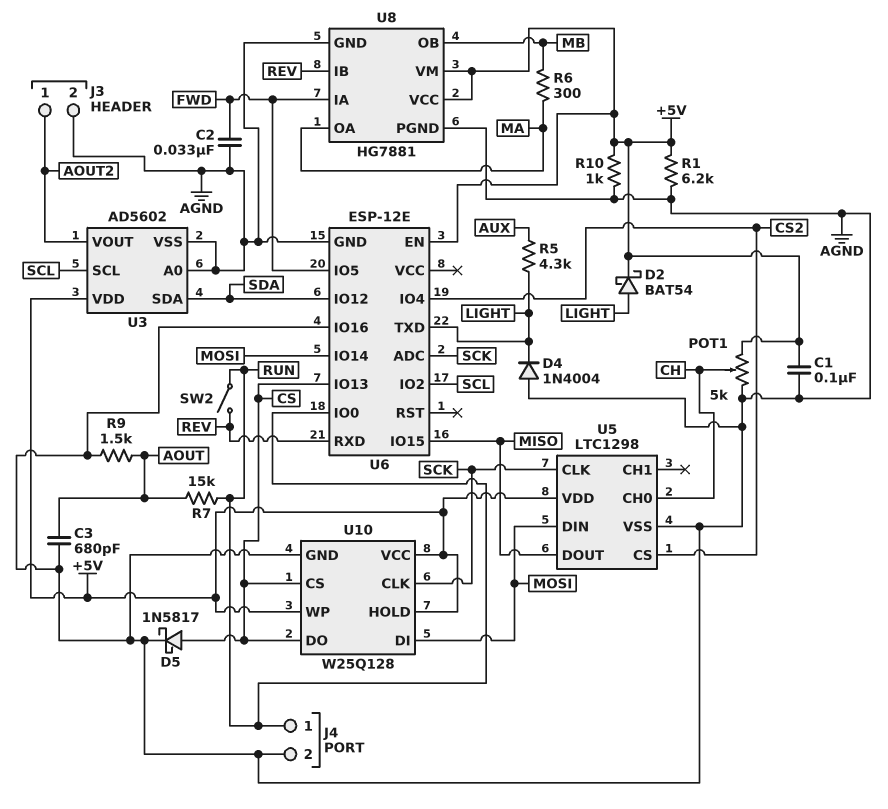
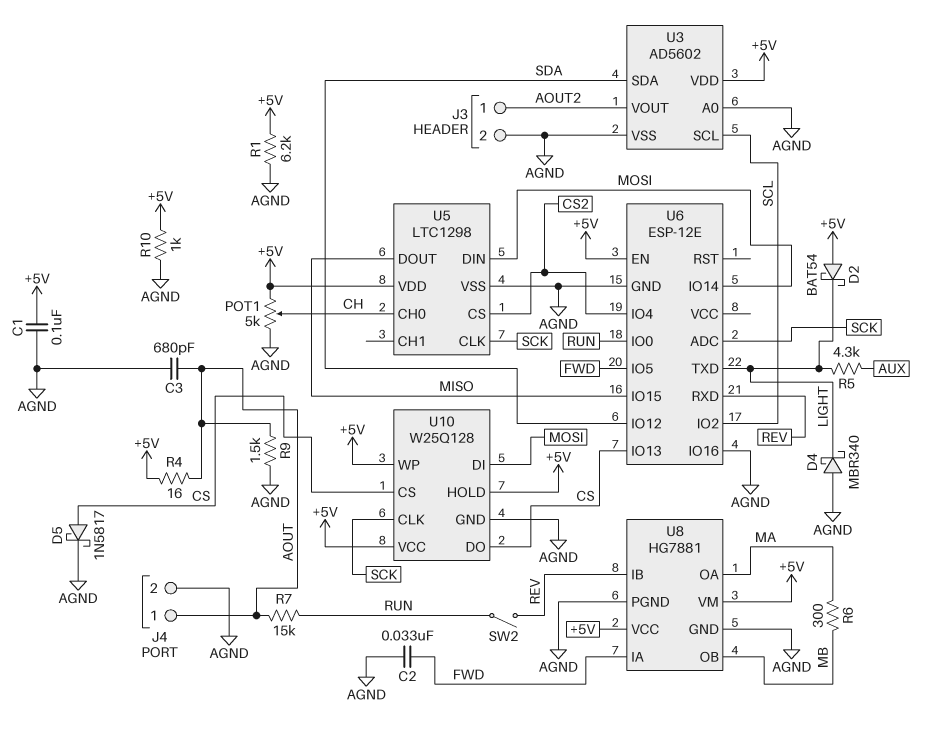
D2: schottky BAT54 (A LIGHT, K +5V) -> schottky BAT54 (A +5V, K LIGHT)
D4: diode 1N4004 (A AGND, K LIGHT) -> schottky MBR340 (A AGND, K LIGHT)
J4 pin 1: RUN -> AOUT
R4: none -> 16 (+5V, AOUT)

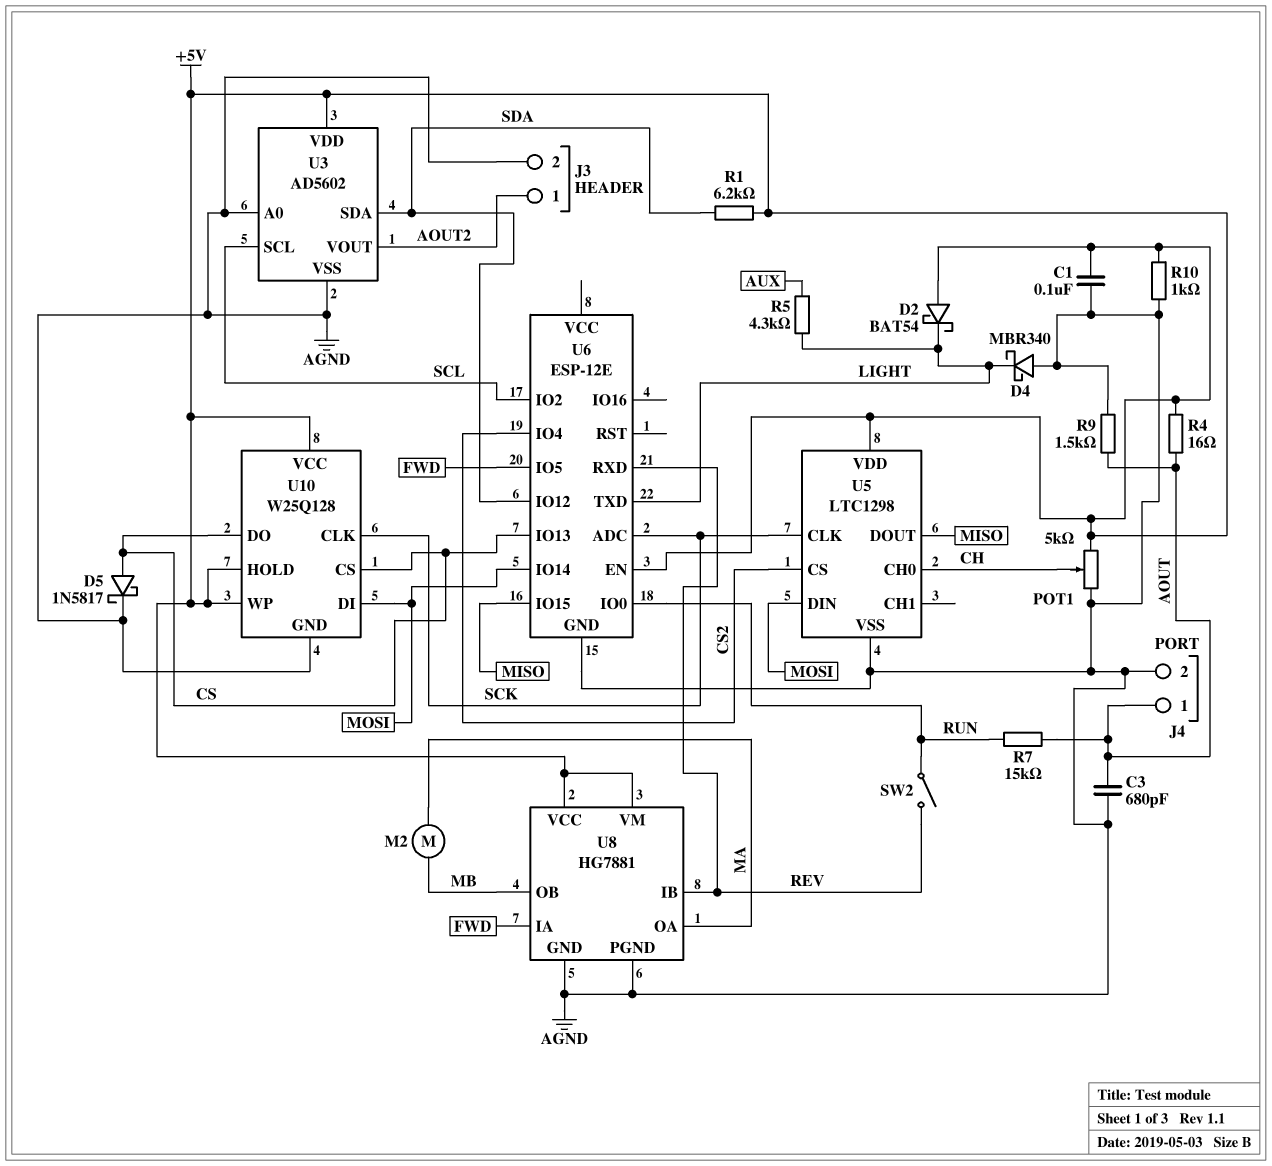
C2: 33nF (AGND, FWD) -> none
M2: none -> motor (MA, MB)
R1: 6.2k (+5V, AGND) -> 6.2k (+5V, SDA)
R6: 300 (MA, MB) -> none
U6 pin IO16: AGND -> none

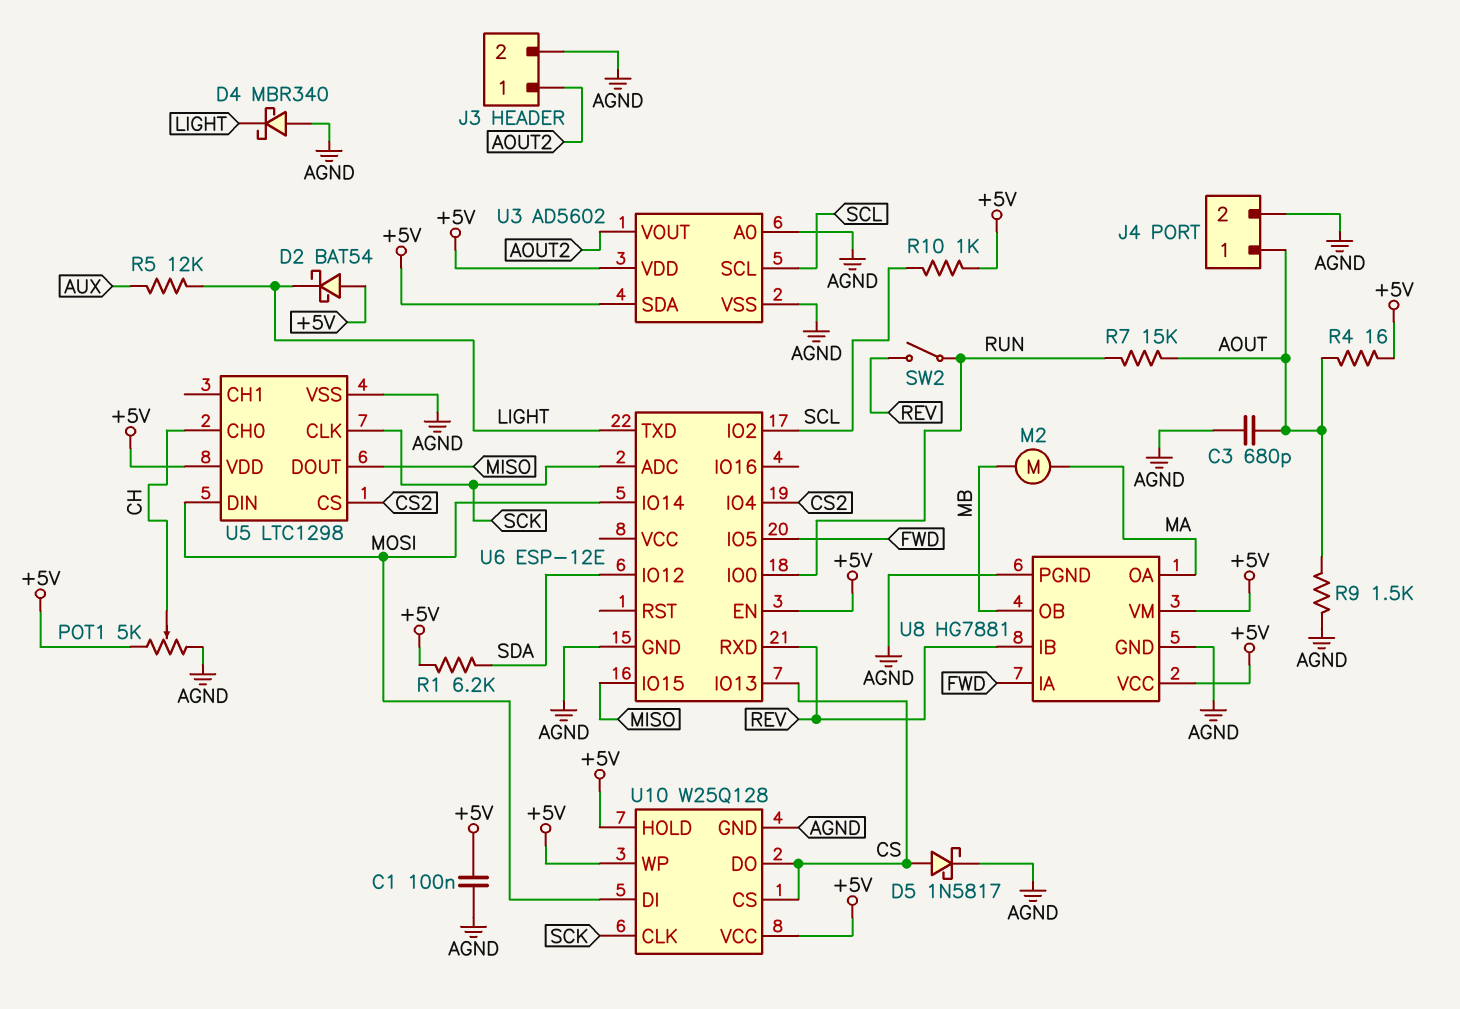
R5: 4.3k (AUX, LIGHT) -> 12k (AUX, LIGHT)
R10: 1k (+5V, AGND) -> 1k (+5V, SCL)
U3 pin SDA: SDA -> +5V

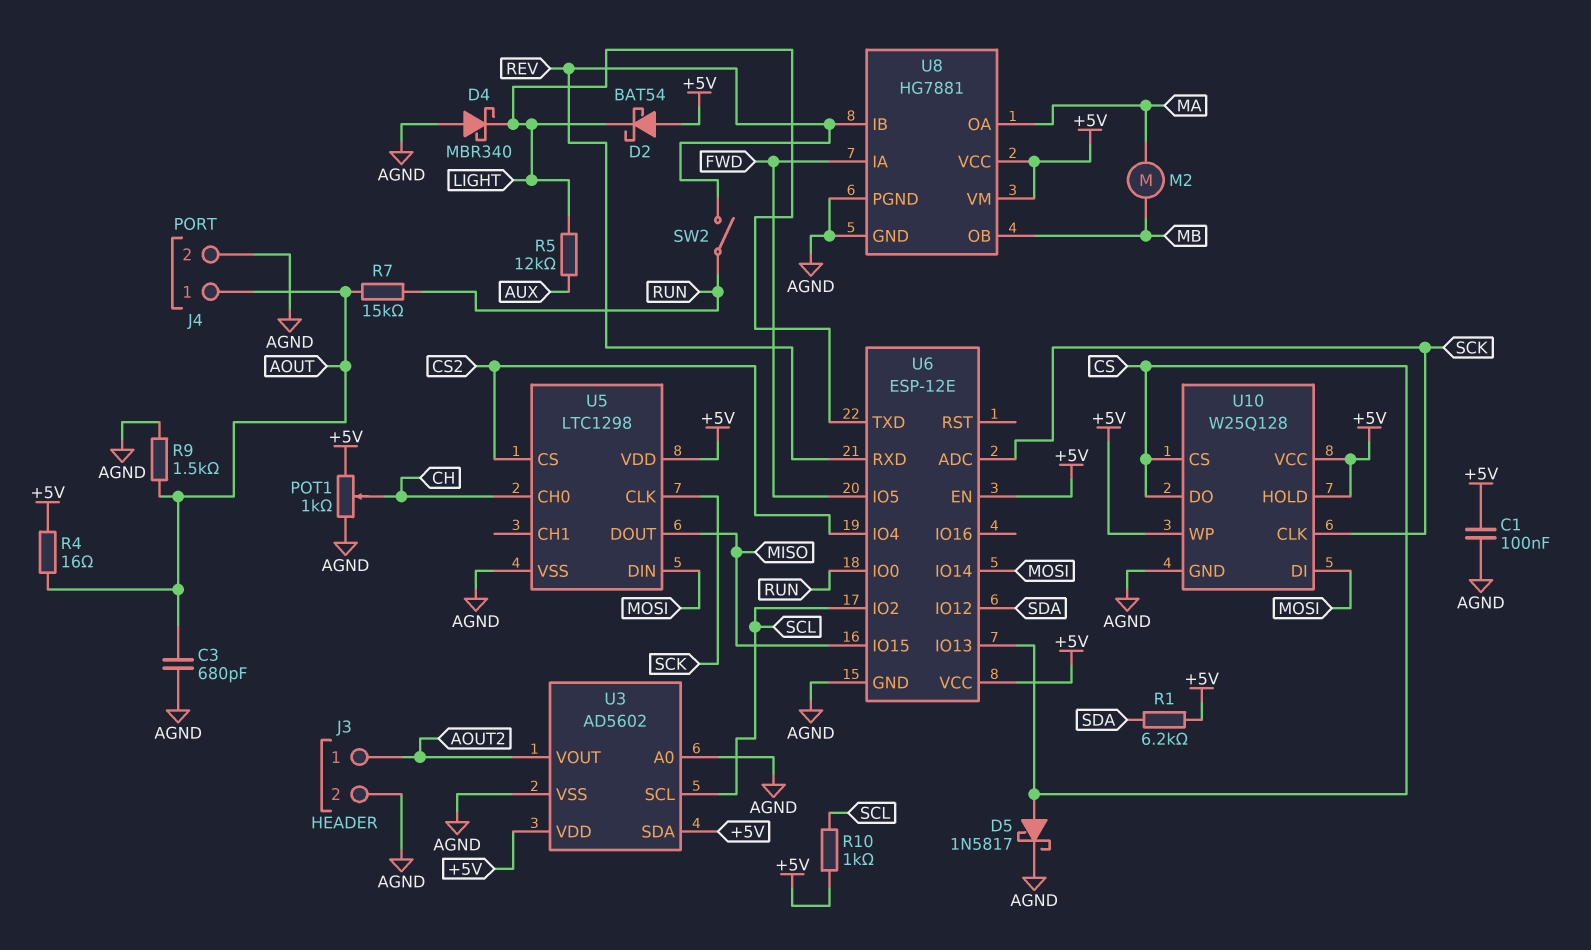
POT1: 5k (+5V, AGND, wiper CH) -> 1k (+5V, AGND, wiper CH)
U6 pin VCC: none -> +5V

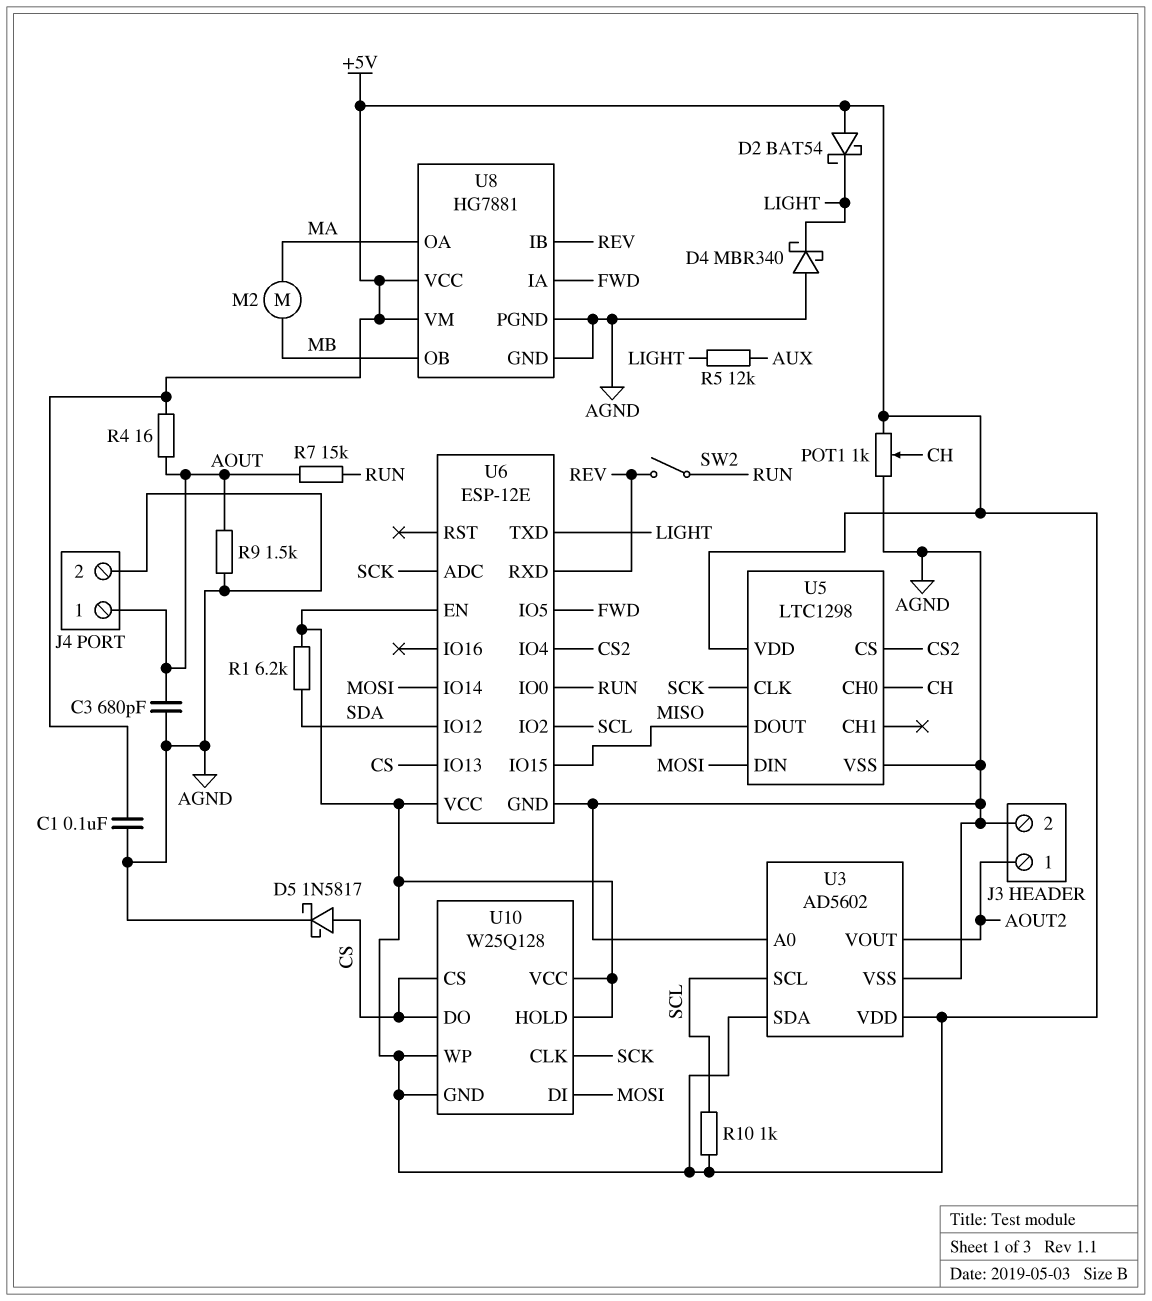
U10 pin GND: AGND -> +5V

